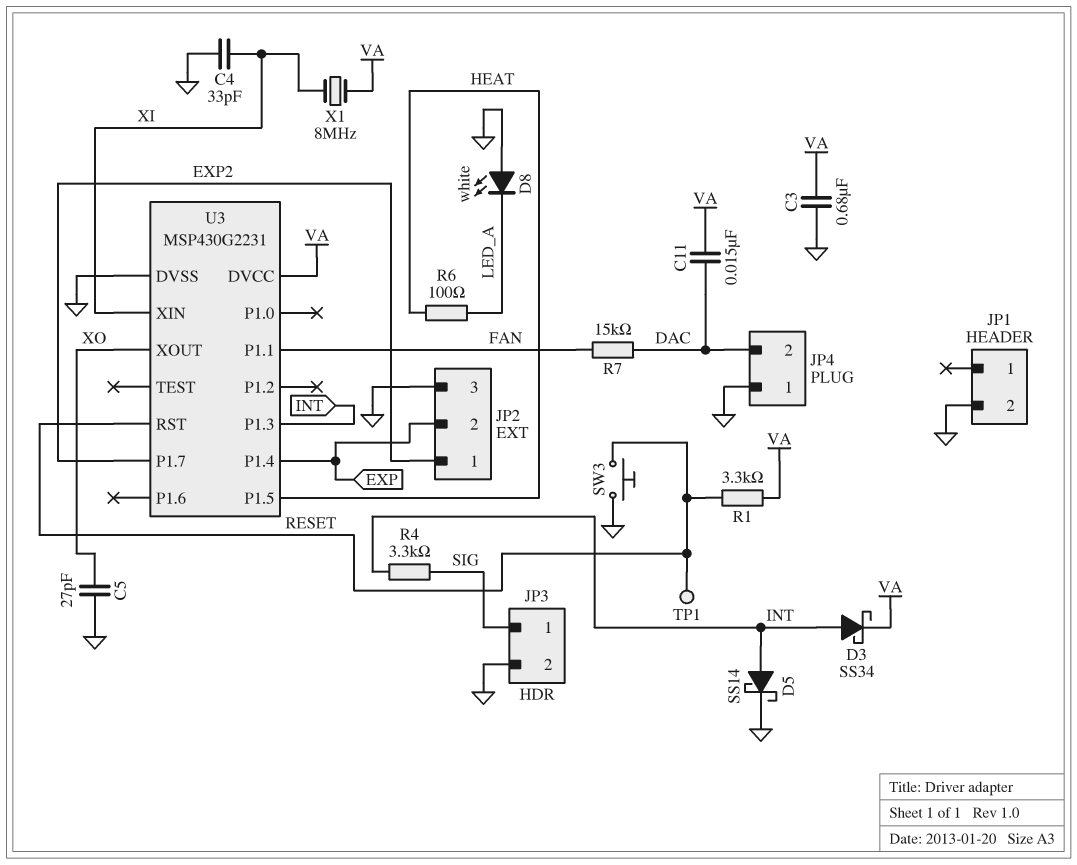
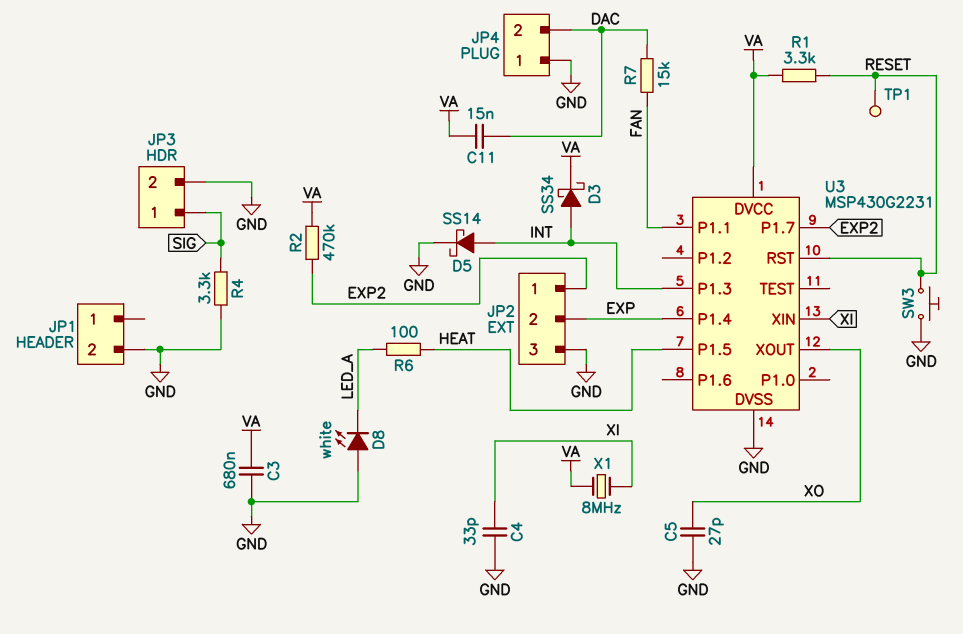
R2: none -> 470k (EXP2, VA)
R4: 3.3k (INT, SIG) -> 3.3k (GND, SIG)

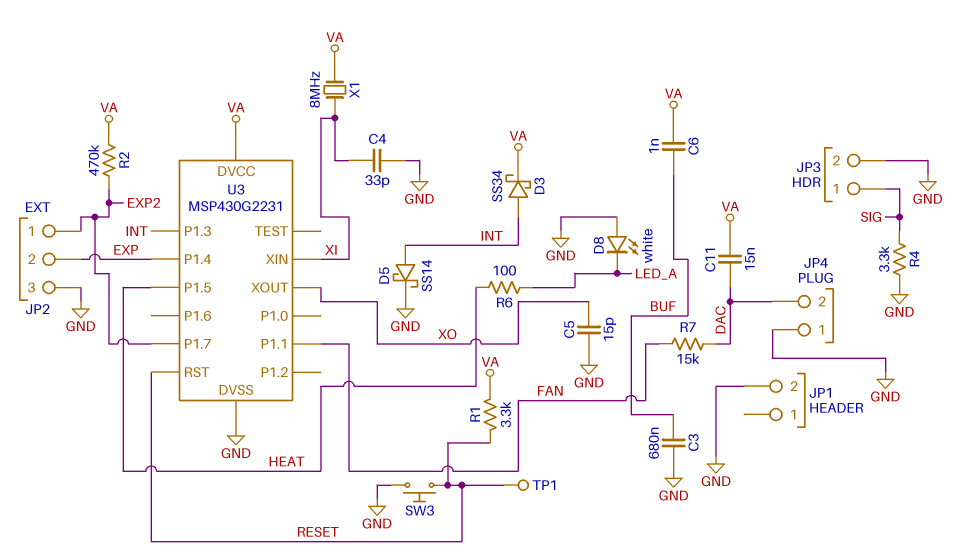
C3: 680nF (GND, VA) -> 680nF (BUF, GND)
C5: 27pF (GND, XO) -> 15pF (GND, XO)
C6: none -> 1nF (BUF, VA)

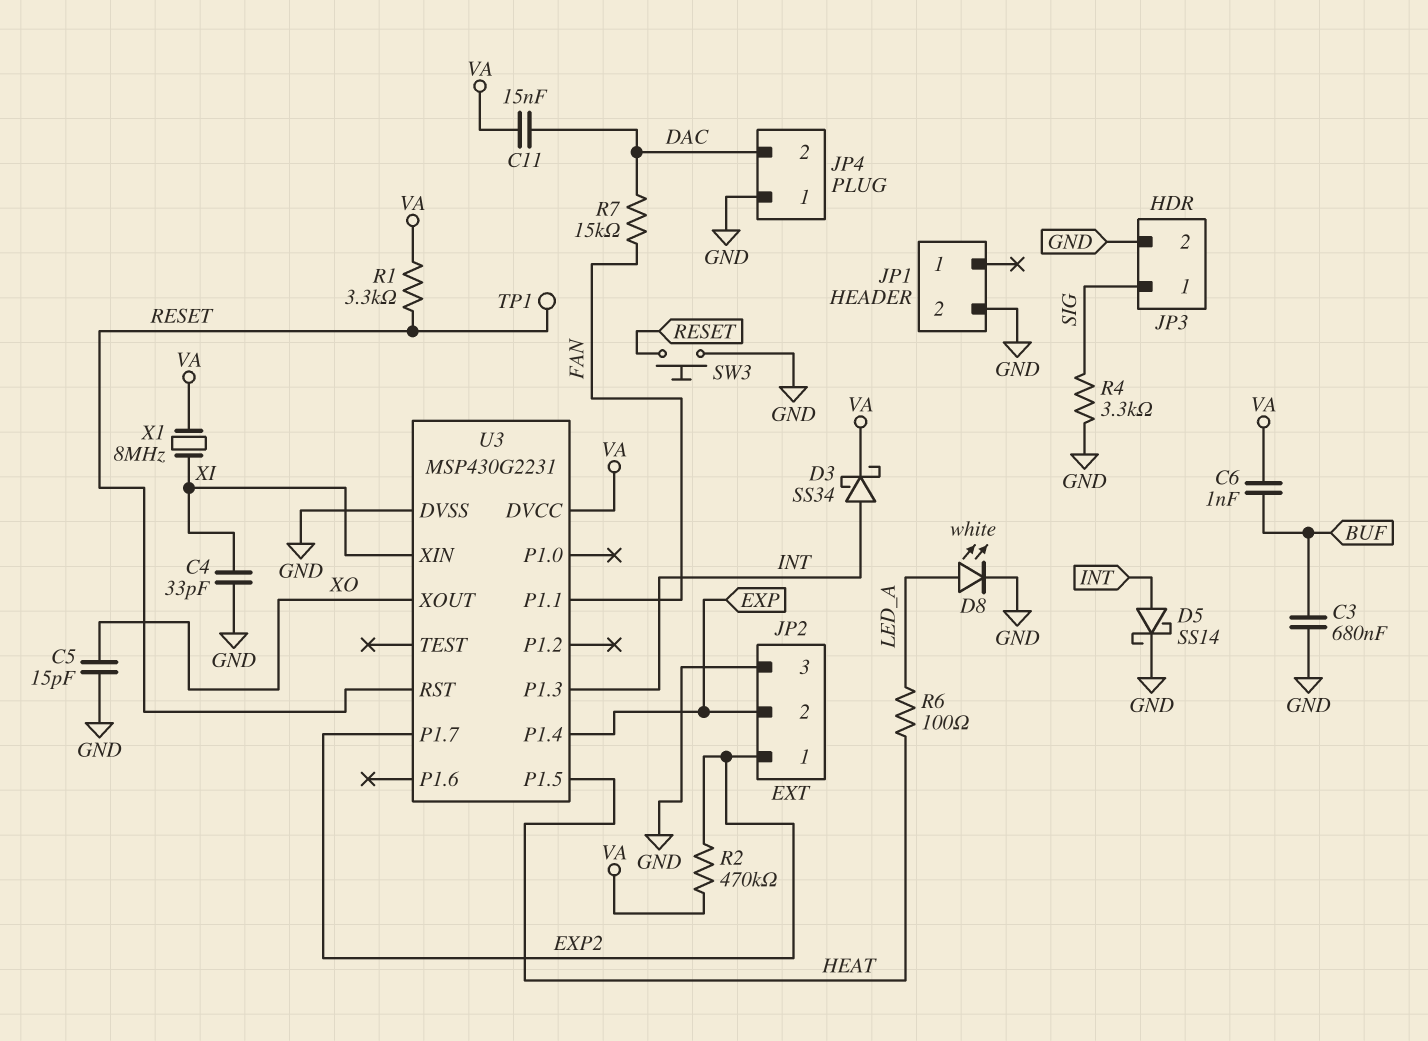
D8: LED white (A GND, K LED_A) -> LED white (A LED_A, K GND)

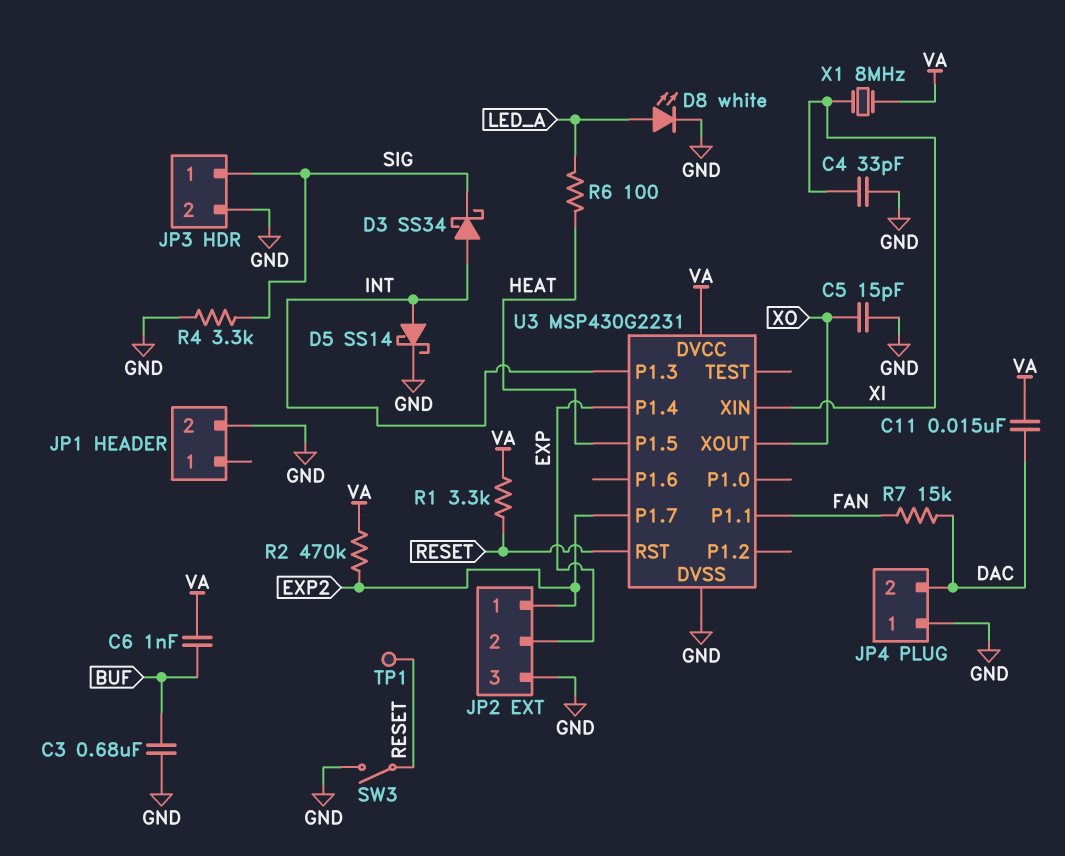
D3: schottky SS34 (A INT, K VA) -> schottky SS34 (A INT, K SIG)
SW3: button (GND, RESET) -> switch (GND, RESET)

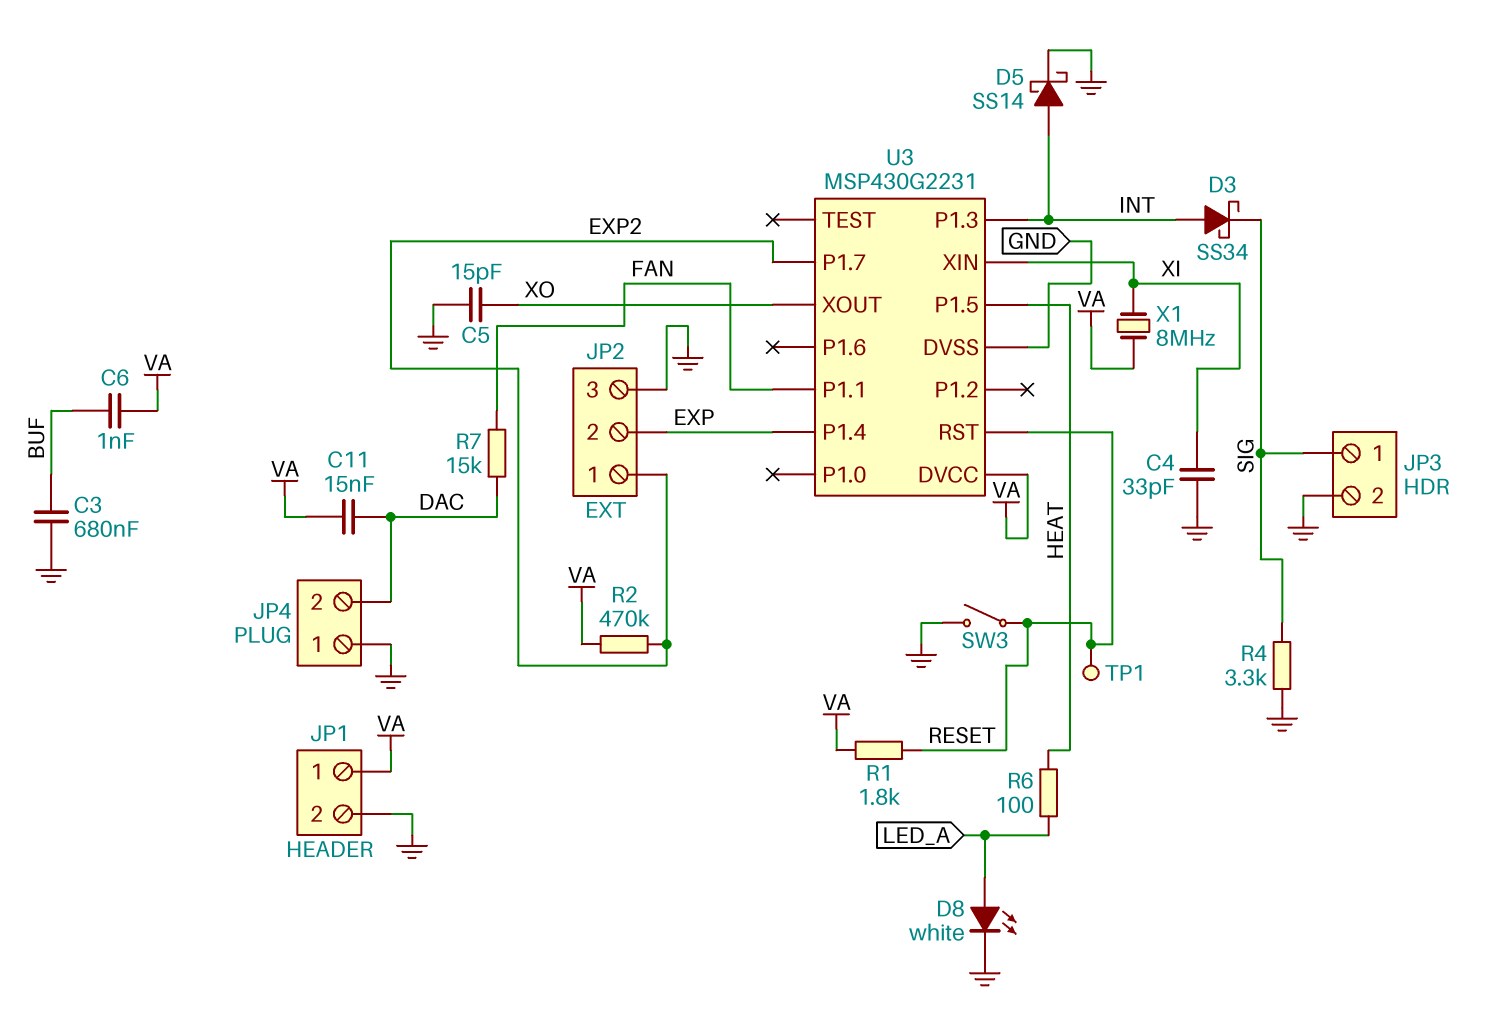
JP1 pin 1: none -> VA
R1: 3.3k (RESET, VA) -> 1.8k (RESET, VA)

